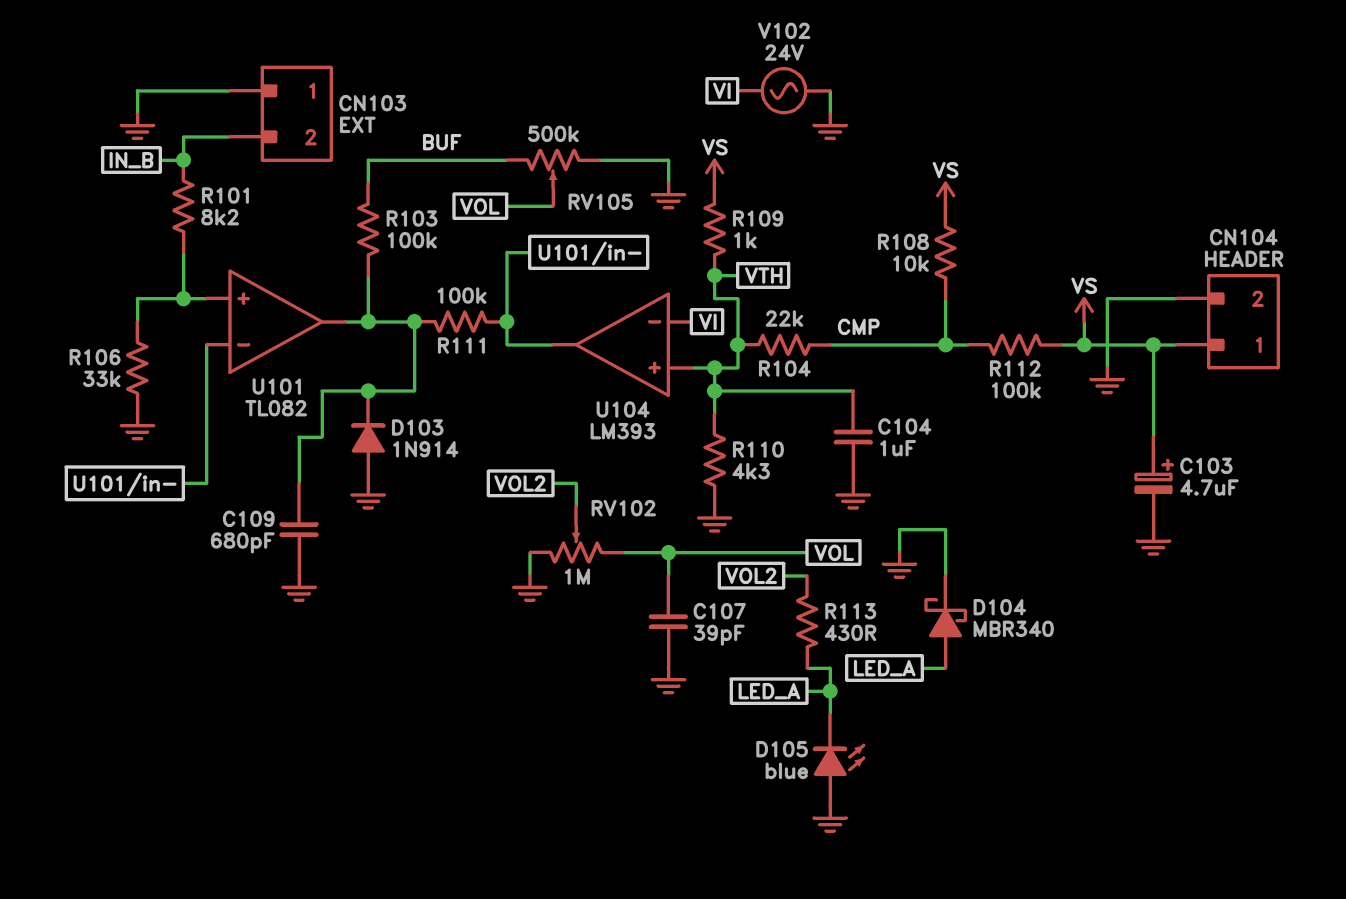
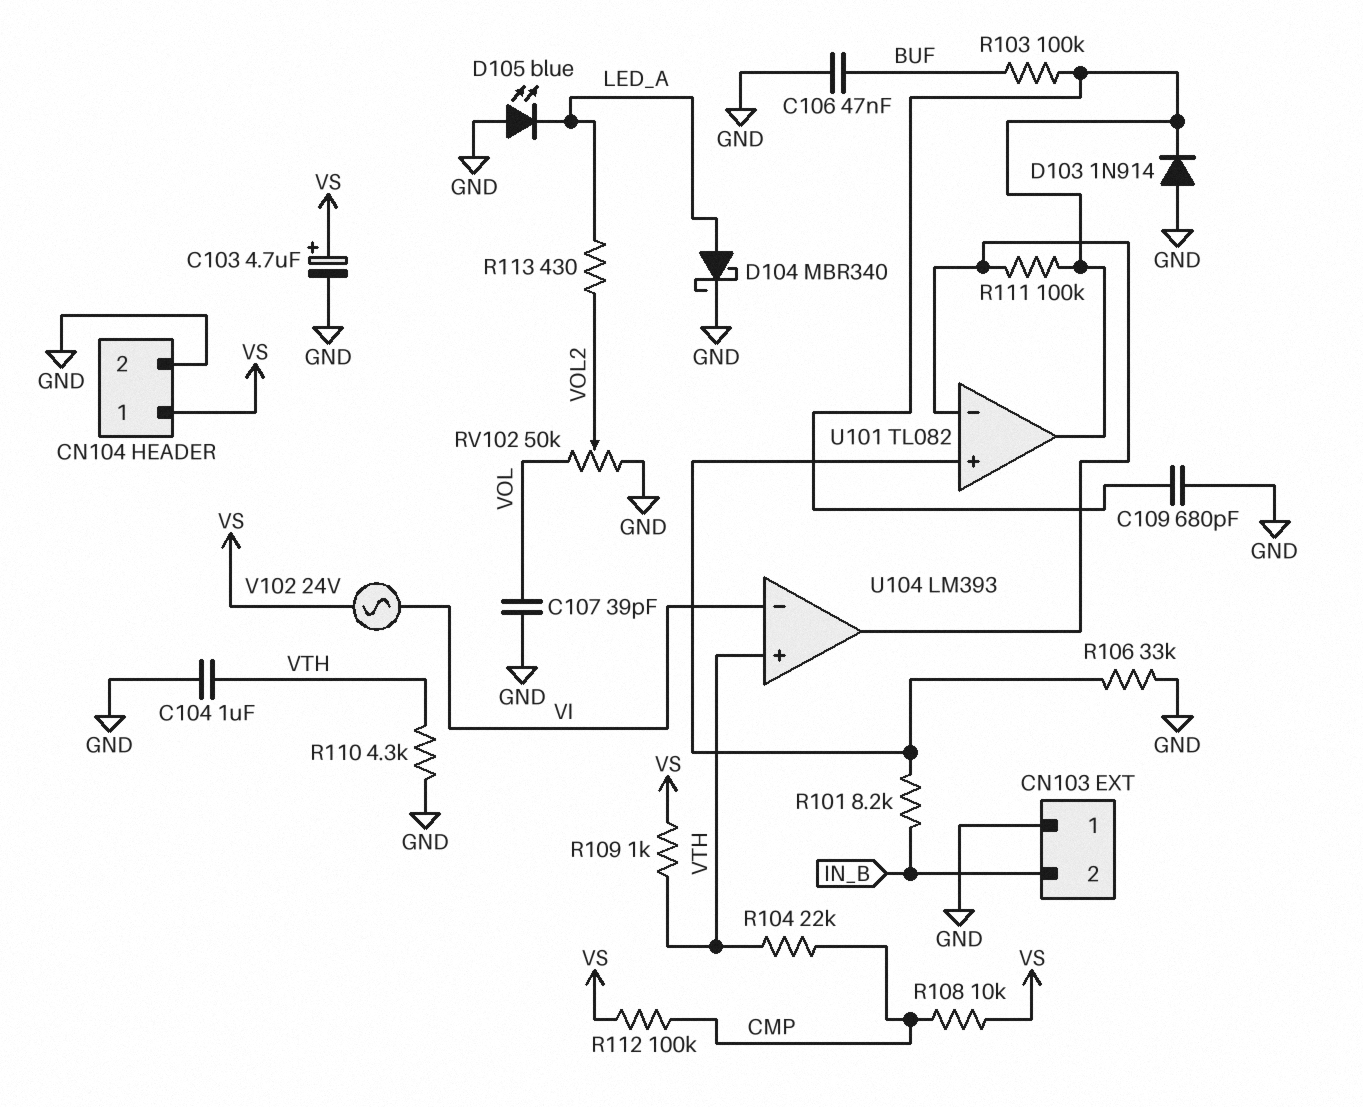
C106: none -> 47nF (BUF, GND)
RV102: 1M (GND, VOL, wiper VOL2) -> 50k (GND, VOL, wiper VOL2)
RV105: 500k (BUF, GND, wiper VOL) -> none
V102: AC 24V (GND, VI) -> AC 24V (VI, VS)

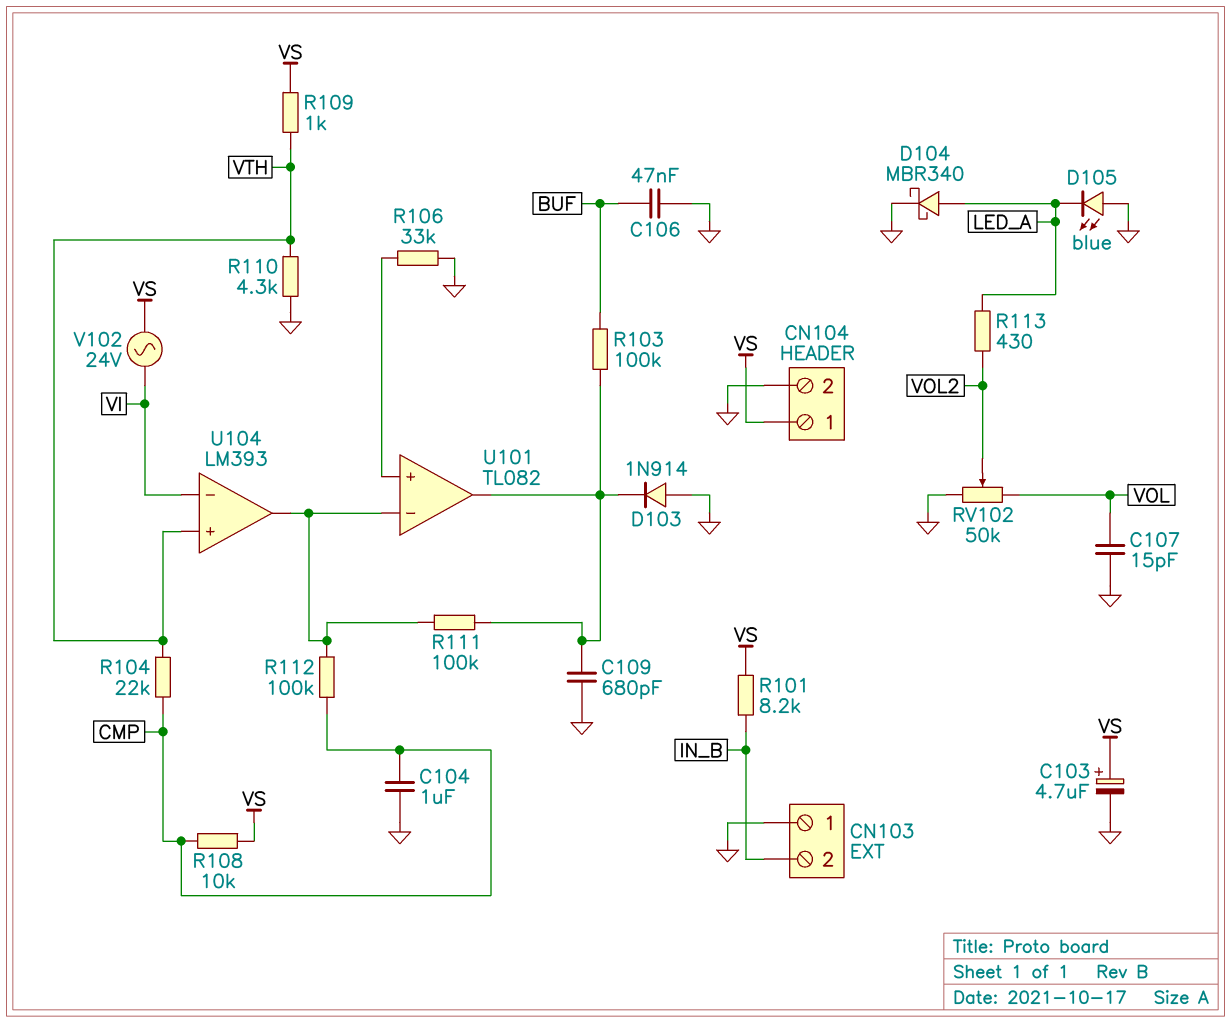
C104: 1uF (GND, VTH) -> 1uF (CMP, GND)
C107: 39pF (GND, VOL) -> 15pF (GND, VOL)
R101: 8.2k (IN_B, U101/in+) -> 8.2k (IN_B, VS)
R112: 100k (CMP, VS) -> 100k (CMP, U101/in-)

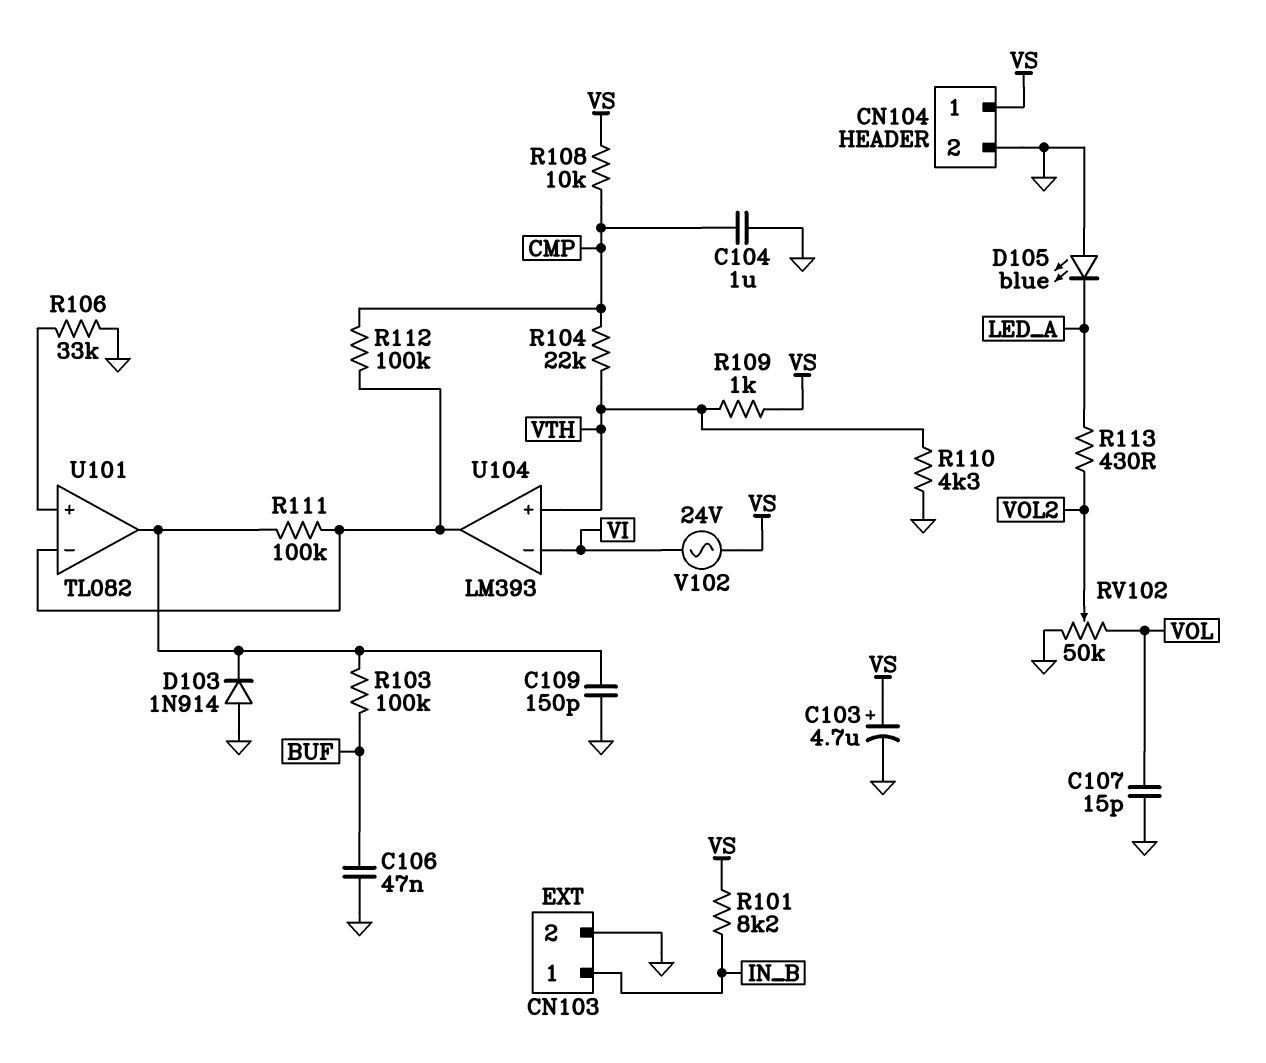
C109: 680pF (GND, U101/out) -> 150pF (GND, U101/out)
CN103 pin 1: GND -> IN_B
CN103 pin 2: IN_B -> GND
D104: schottky MBR340 (A LED_A, K GND) -> none

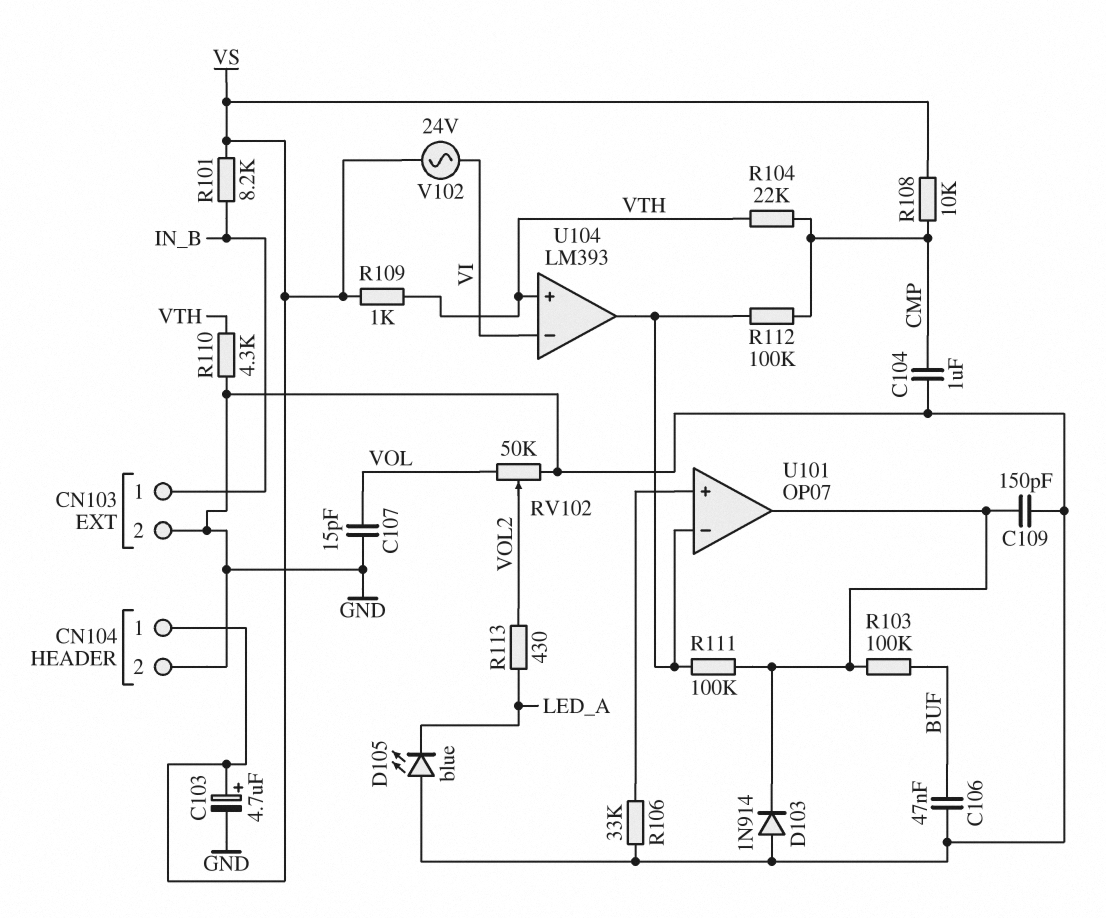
U101: TL082 -> OP07

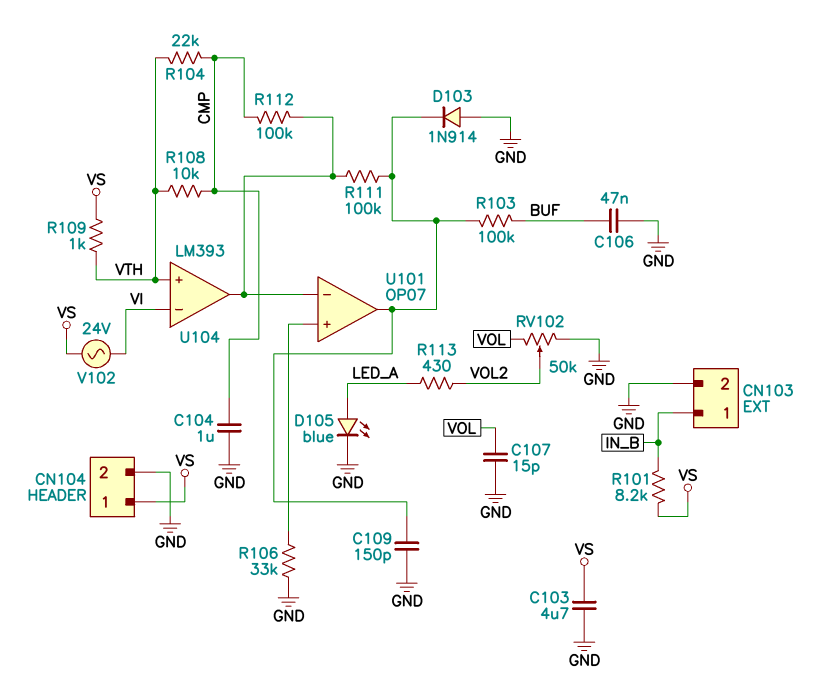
C103: 4.7uF (plus VS, minus GND) -> 4.7uF (GND, VS)
D105: LED blue (A GND, K LED_A) -> LED blue (A LED_A, K GND)
R108: 10k (CMP, VS) -> 10k (CMP, VTH)
R110: 4.3k (GND, VTH) -> none

